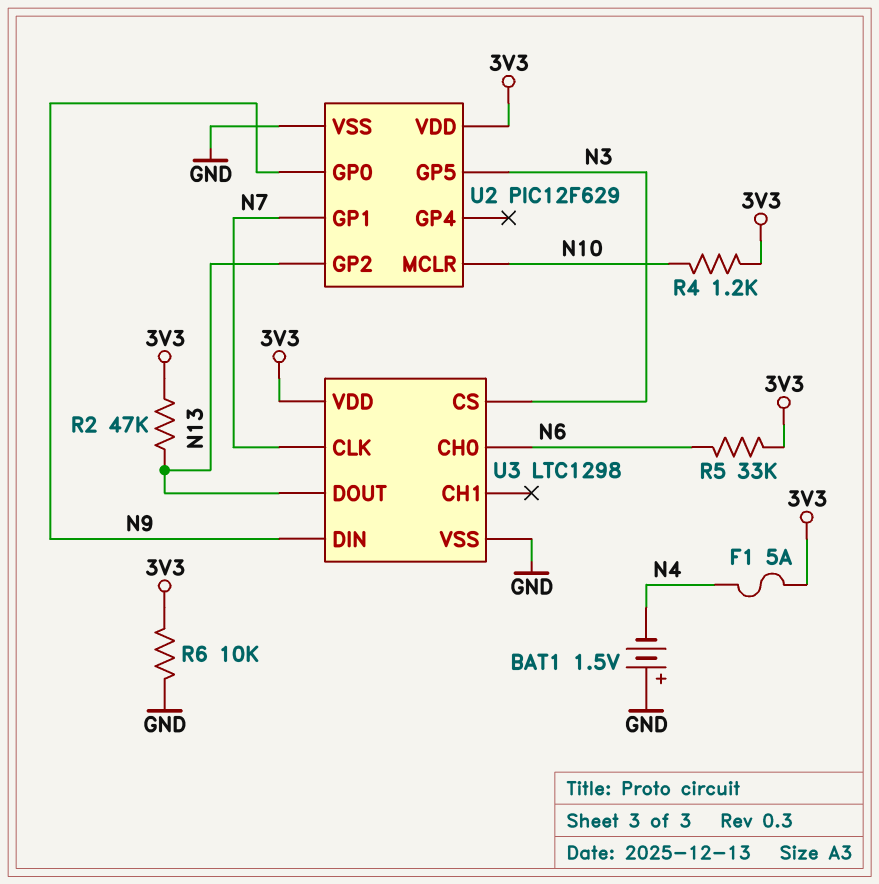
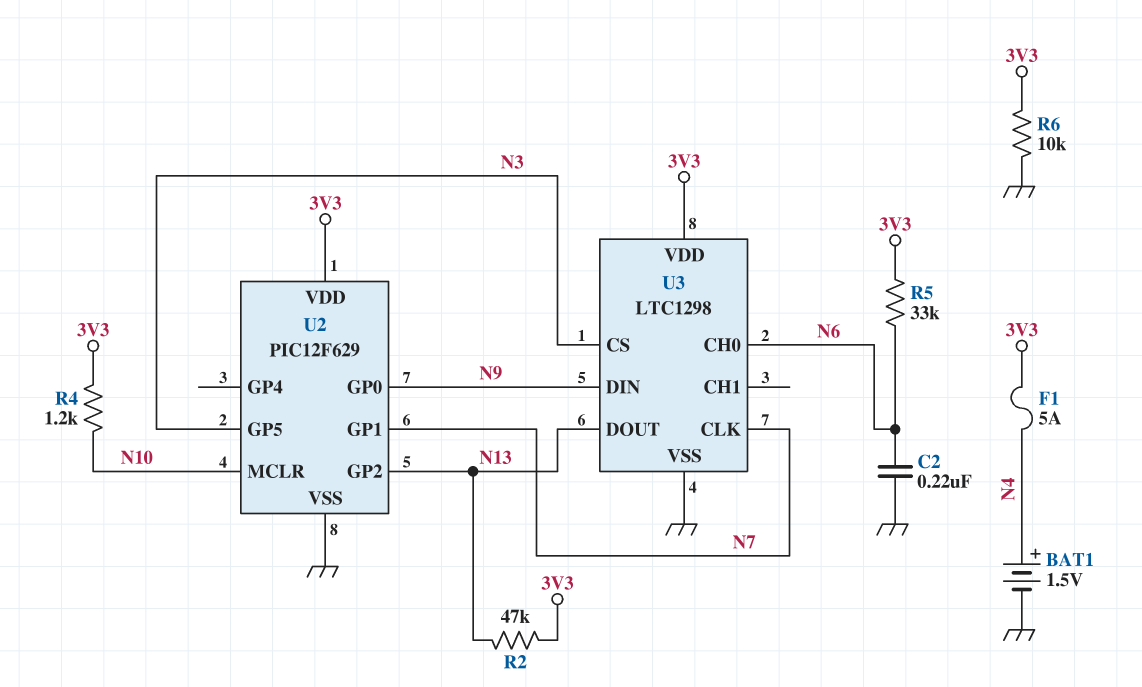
BAT1: 1.5V (plus GND, minus N4) -> 1.5V (plus N4, minus GND)
C2: none -> 220nF (GND, N6)

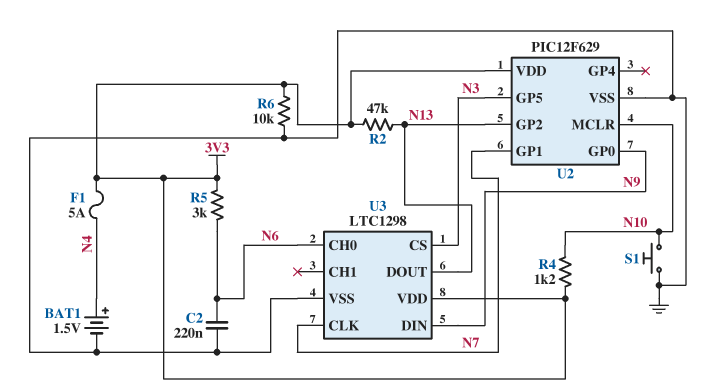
R5: 33k (3V3, N6) -> 3k (3V3, N6)
S1: none -> button (GND, N10)

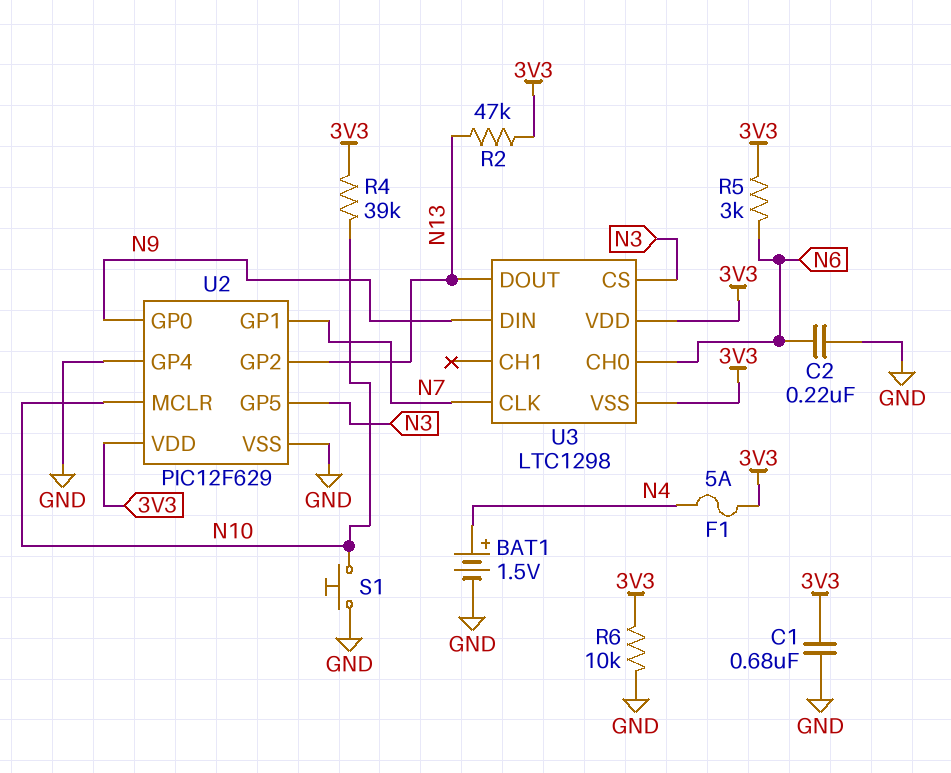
C1: none -> 680nF (3V3, GND)
R4: 1.2k (3V3, N10) -> 39k (3V3, N10)
U2 pin GP4: none -> GND
U3 pin VSS: GND -> 3V3

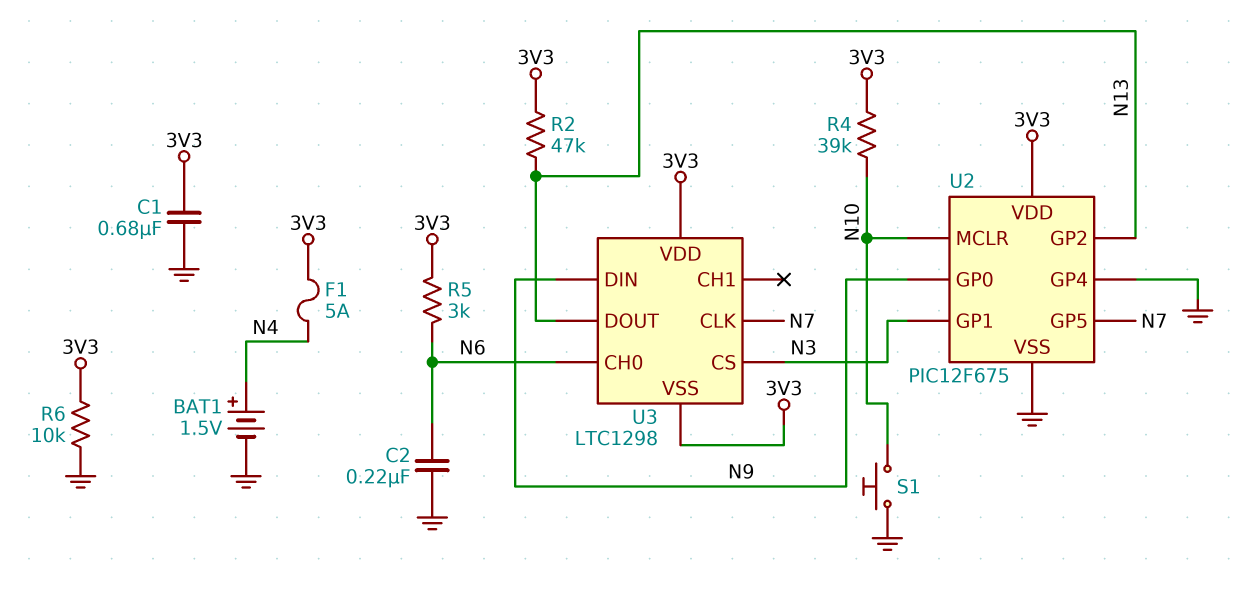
U2: PIC12F629 -> PIC12F675
U2 pin GP1: N7 -> N3
U2 pin GP5: N3 -> N7

